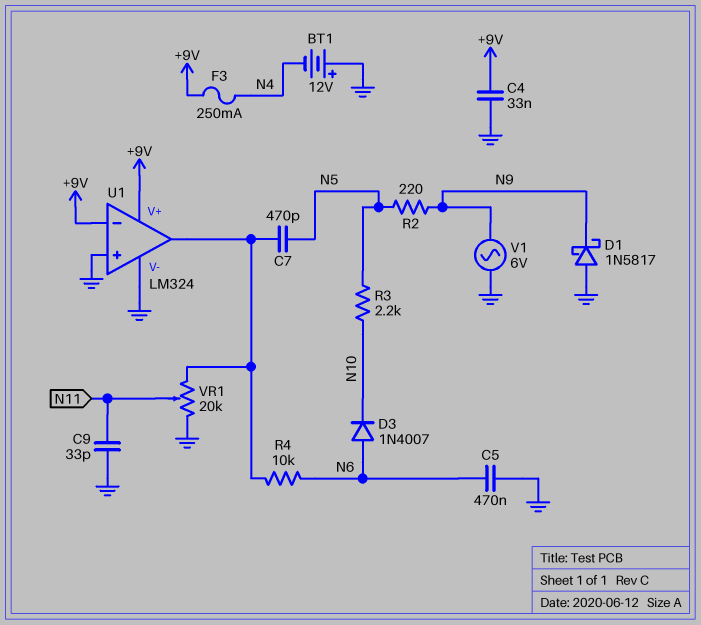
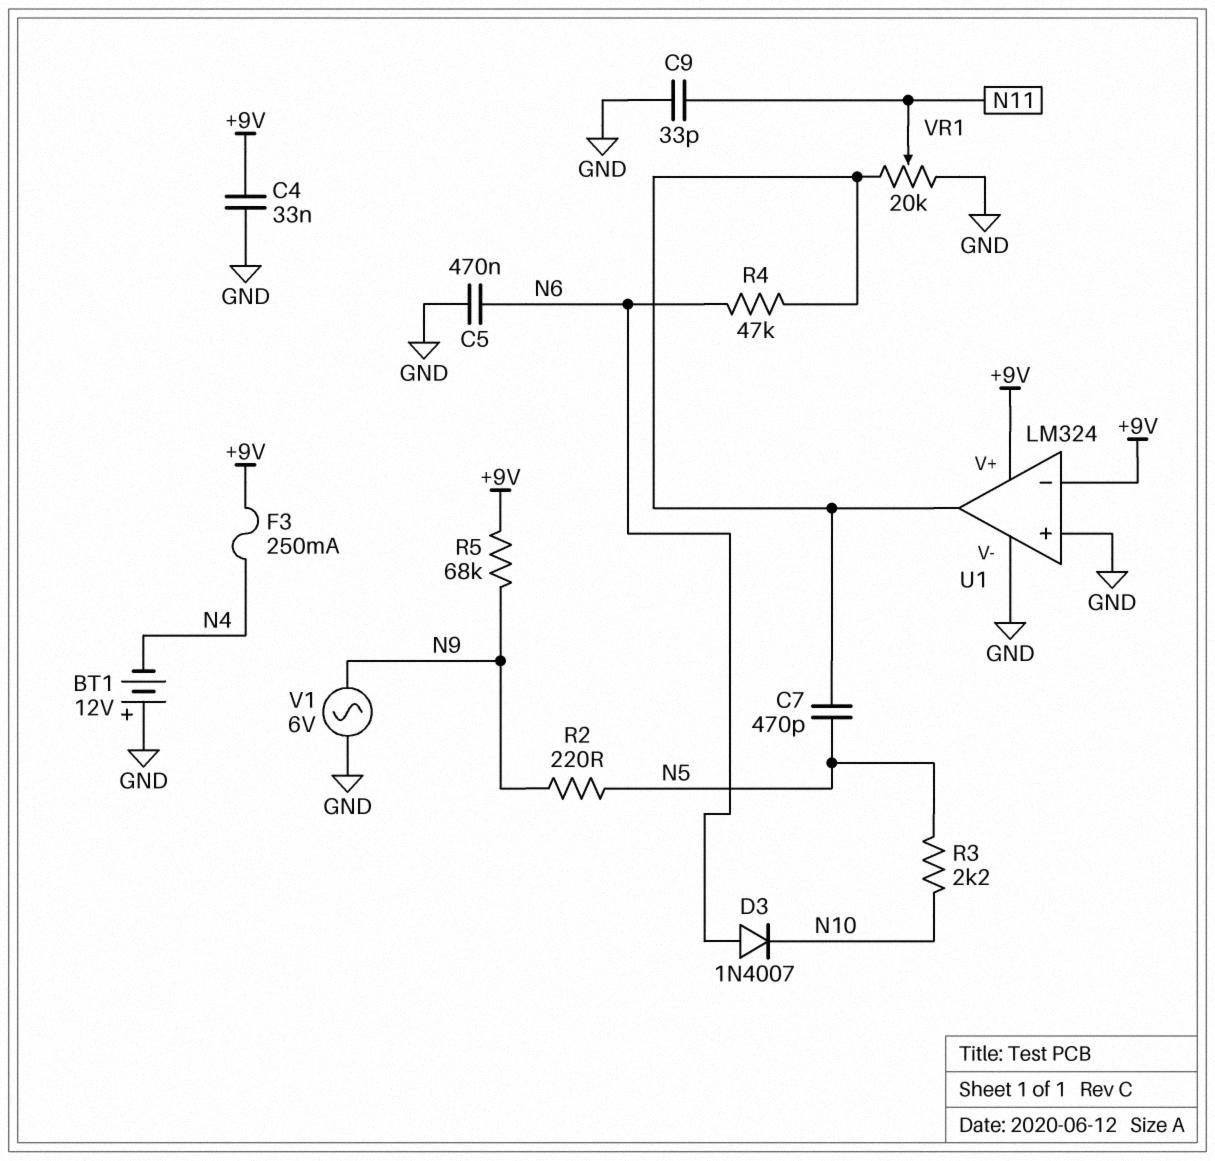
D1: schottky 1N5817 (A GND, K N9) -> none
R4: 10k (N6, U1/out) -> 47k (N6, U1/out)
R5: none -> 68k (+9V, N9)

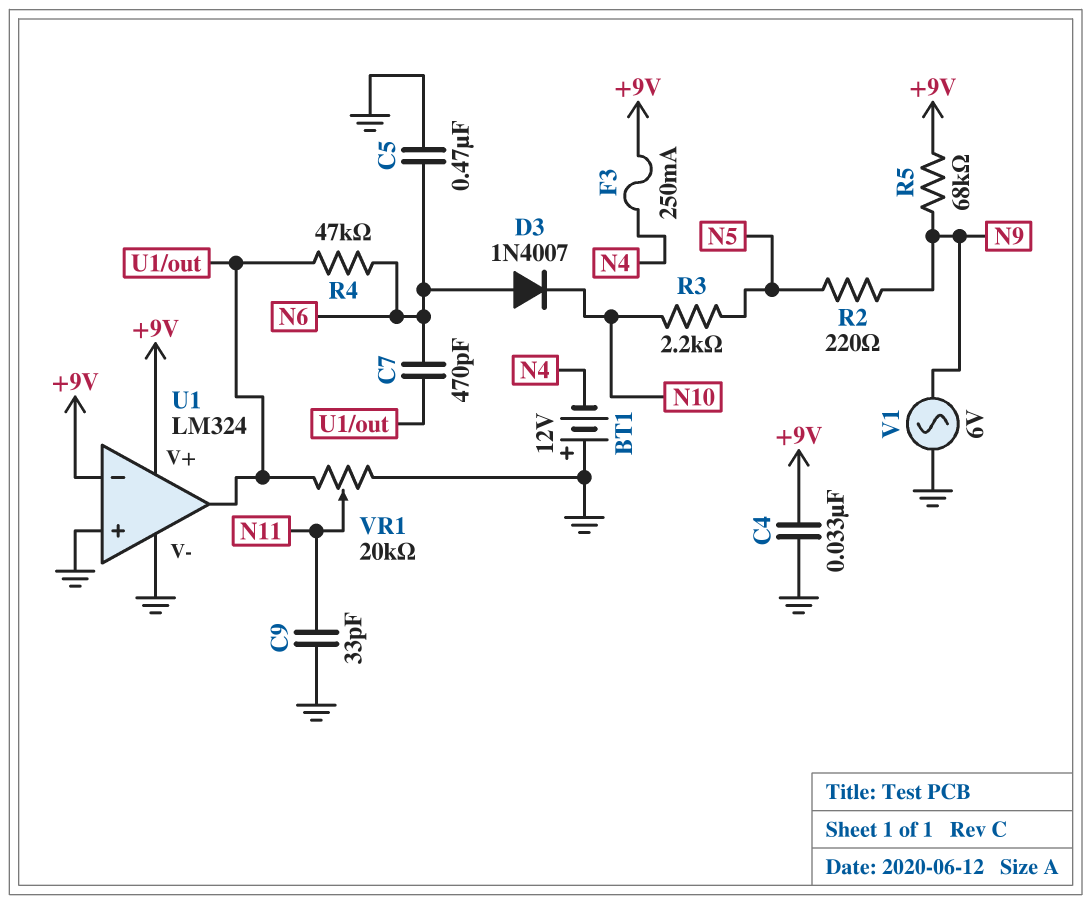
C7: 470pF (N5, U1/out) -> 470pF (N6, U1/out)

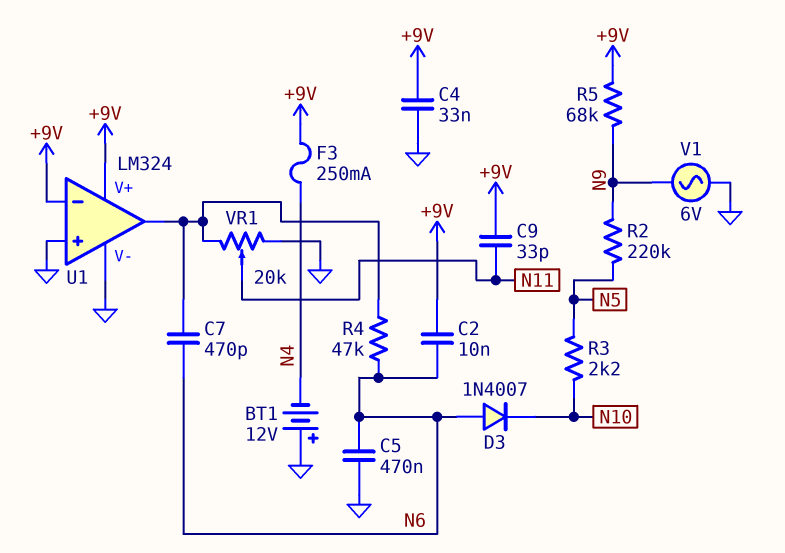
C2: none -> 10nF (+9V, N6)
C9: 33pF (GND, N11) -> 33pF (+9V, N11)
R2: 220 (N5, N9) -> 220k (N5, N9)

